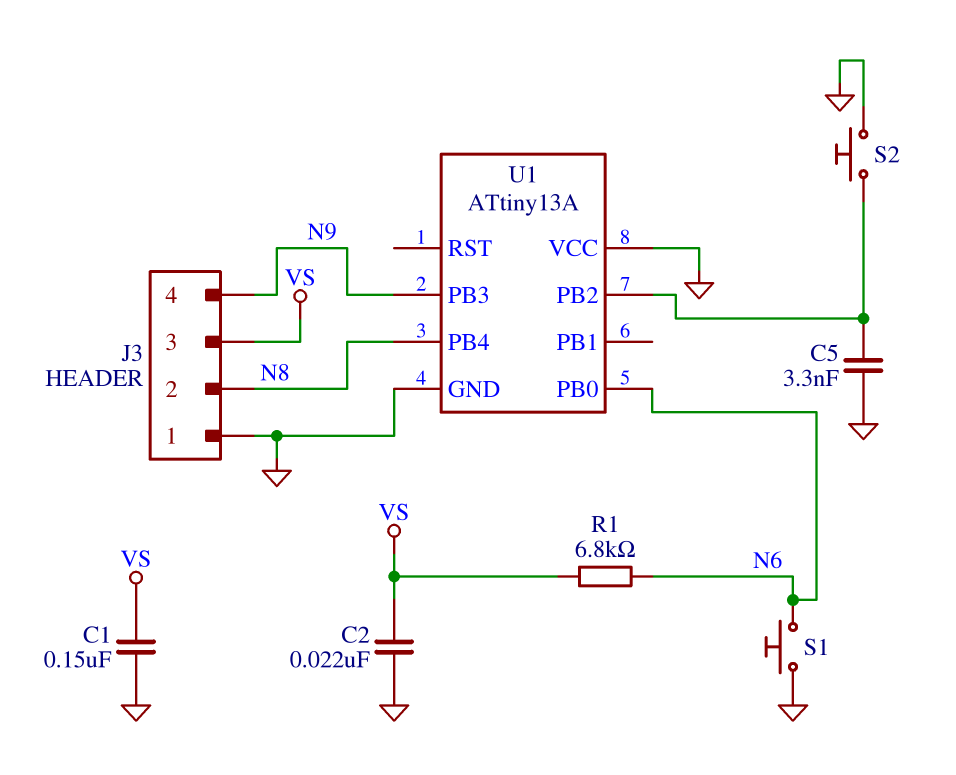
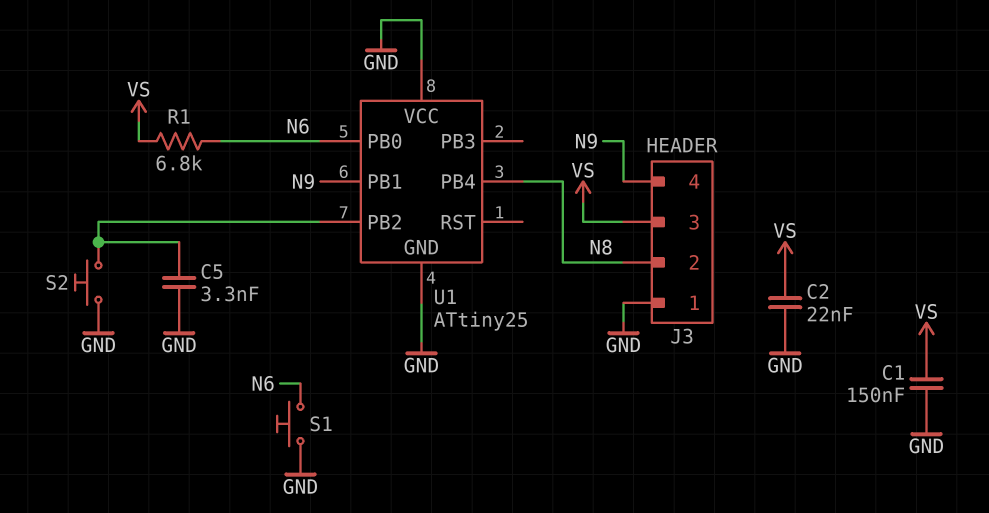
U1: ATtiny13A -> ATtiny25
U1 pin PB1: none -> N9
U1 pin PB3: N9 -> none

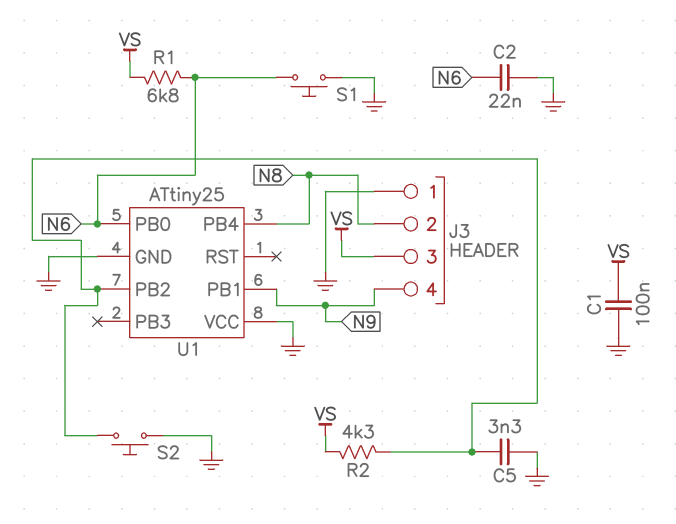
C1: 150nF (GND, VS) -> 100nF (GND, VS)
C2: 22nF (GND, VS) -> 22nF (GND, N6)
R2: none -> 4.3k (U1/PB2, VS)

